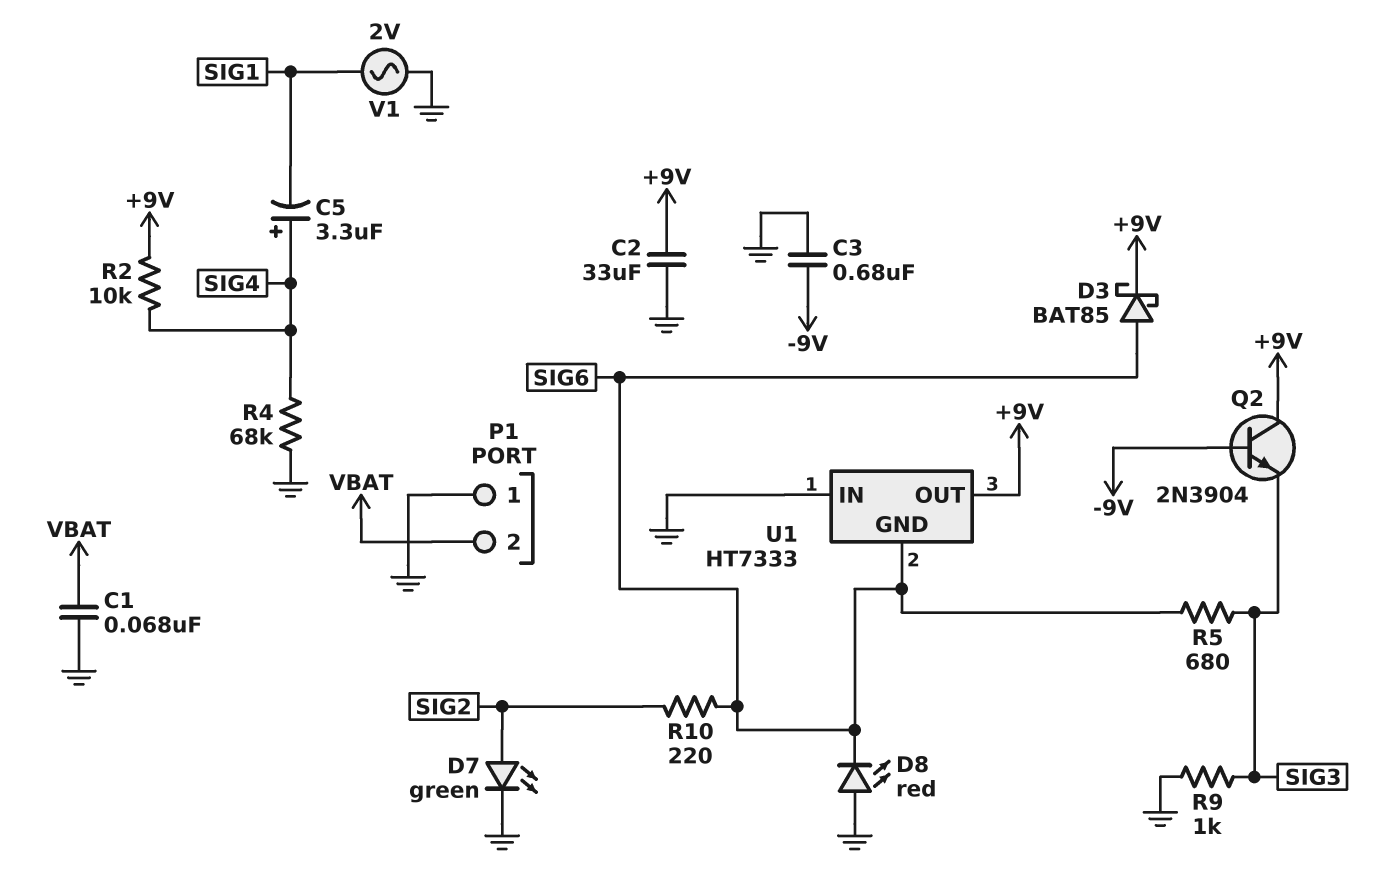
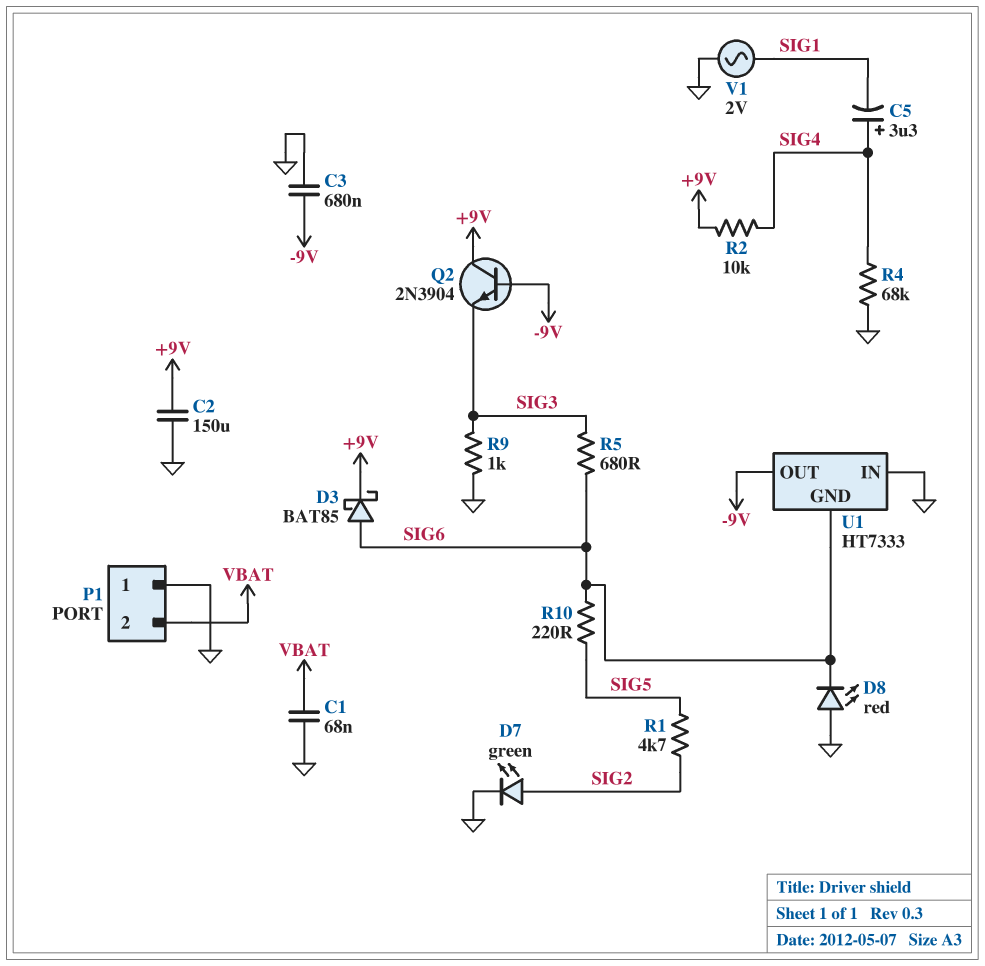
C2: 33uF (+9V, GND) -> 150uF (+9V, GND)
R1: none -> 4.7k (SIG2, SIG5)
R10: 220 (SIG2, SIG6) -> 220 (SIG5, SIG6)
U1 pin OUT: +9V -> -9V

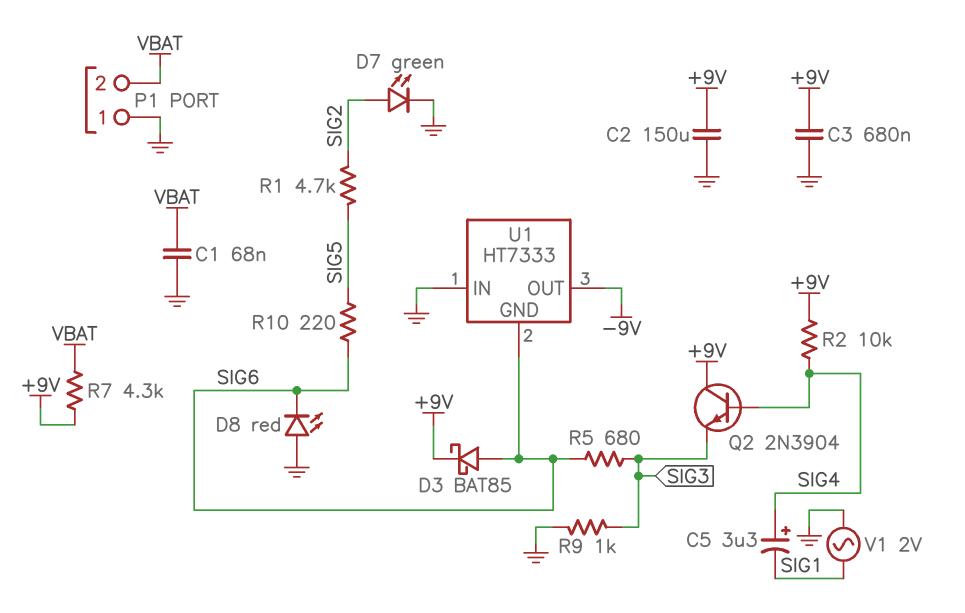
C3: 680nF (-9V, GND) -> 680nF (+9V, GND)
Q2: NPN 2N3904 (B -9V, C +9V, E SIG3) -> NPN 2N3904 (B SIG4, C +9V, E SIG3)
R4: 68k (GND, SIG4) -> none
R7: none -> 4.3k (+9V, VBAT)

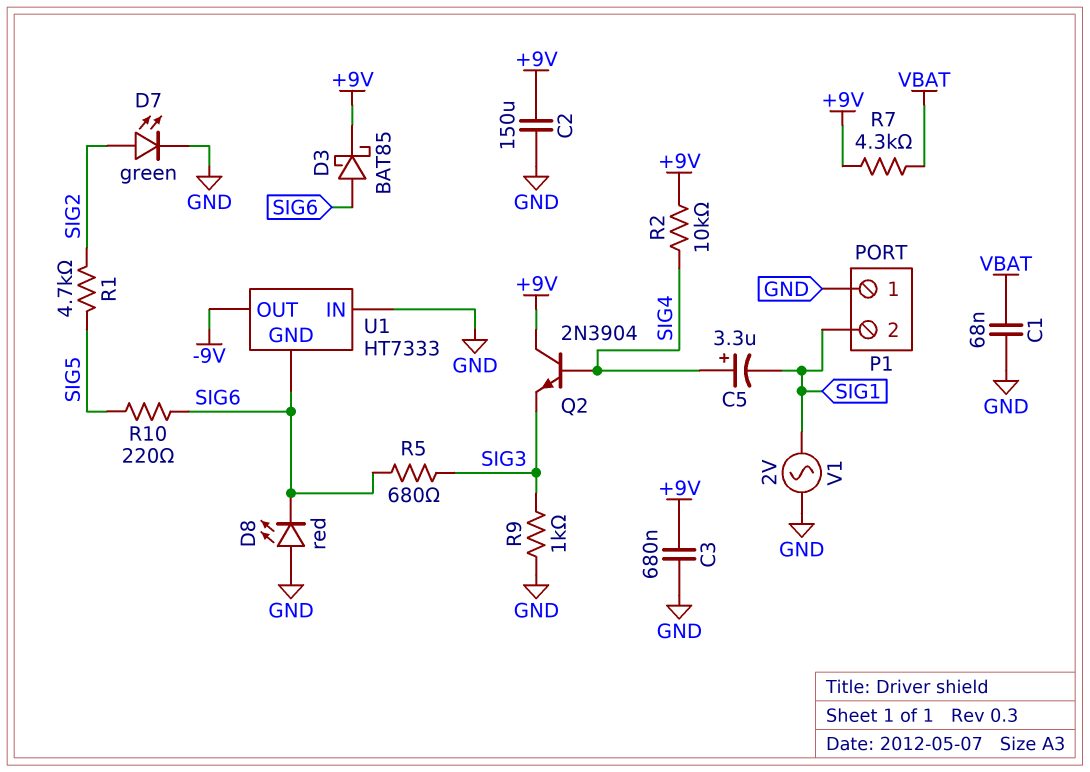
P1 pin 2: VBAT -> SIG1

